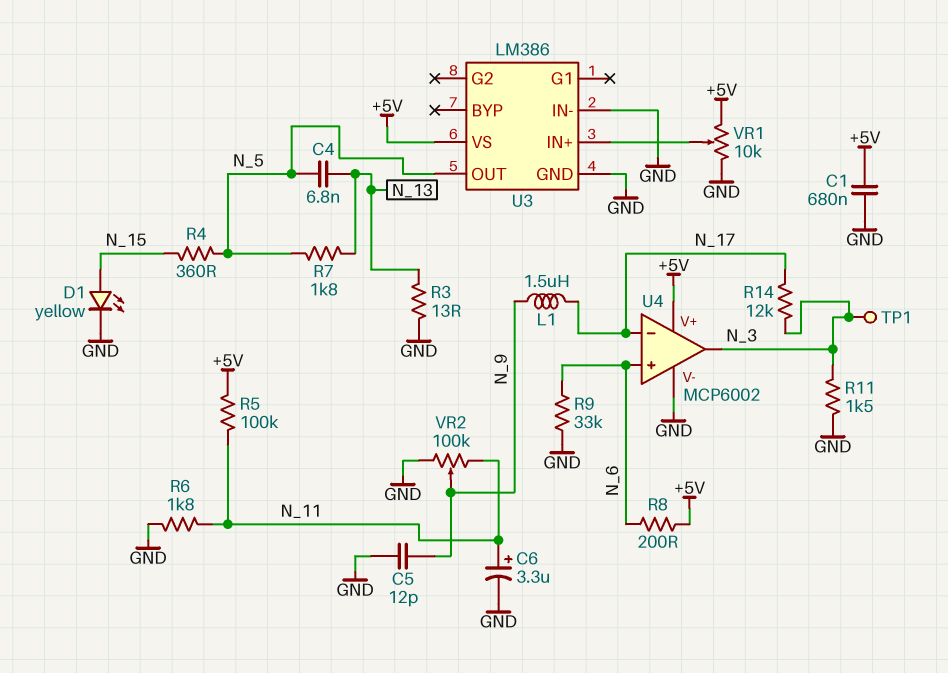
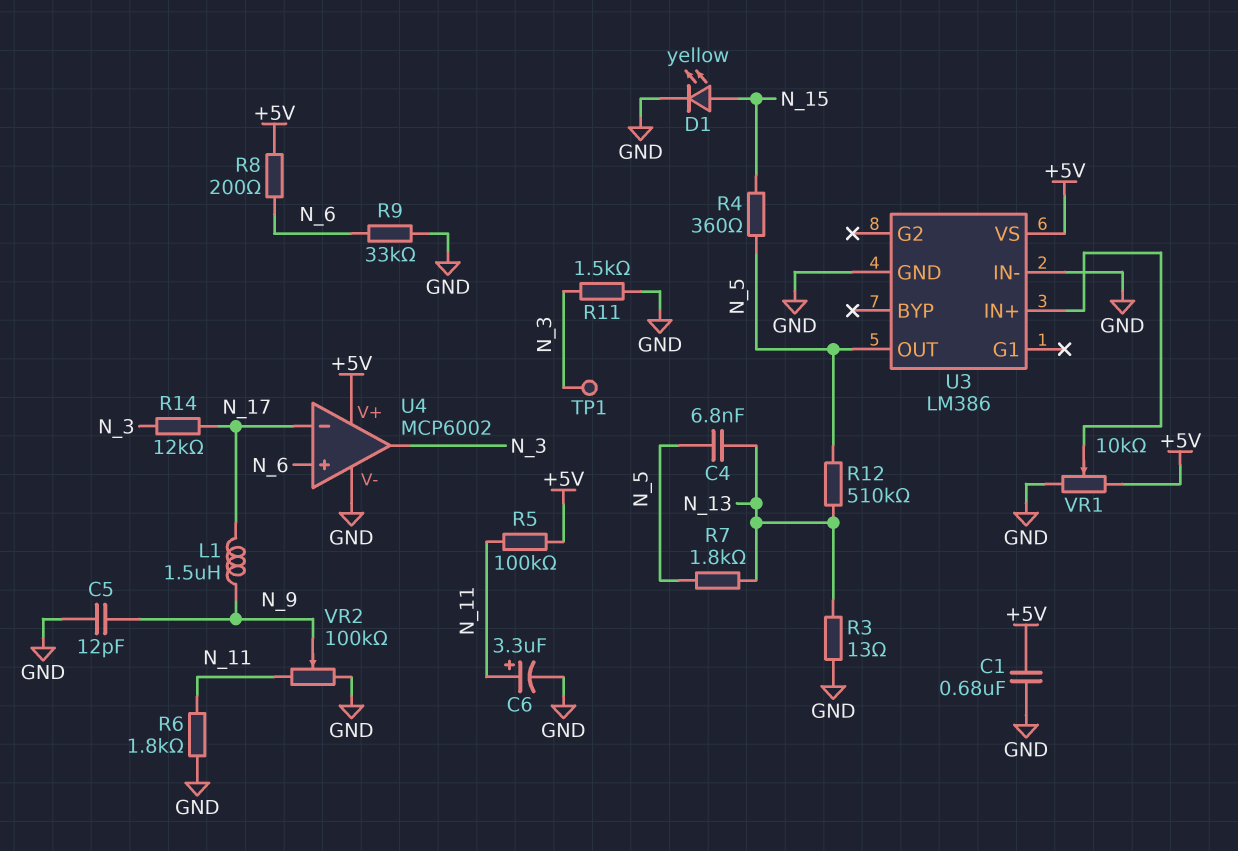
R12: none -> 510k (N_5, N_13)

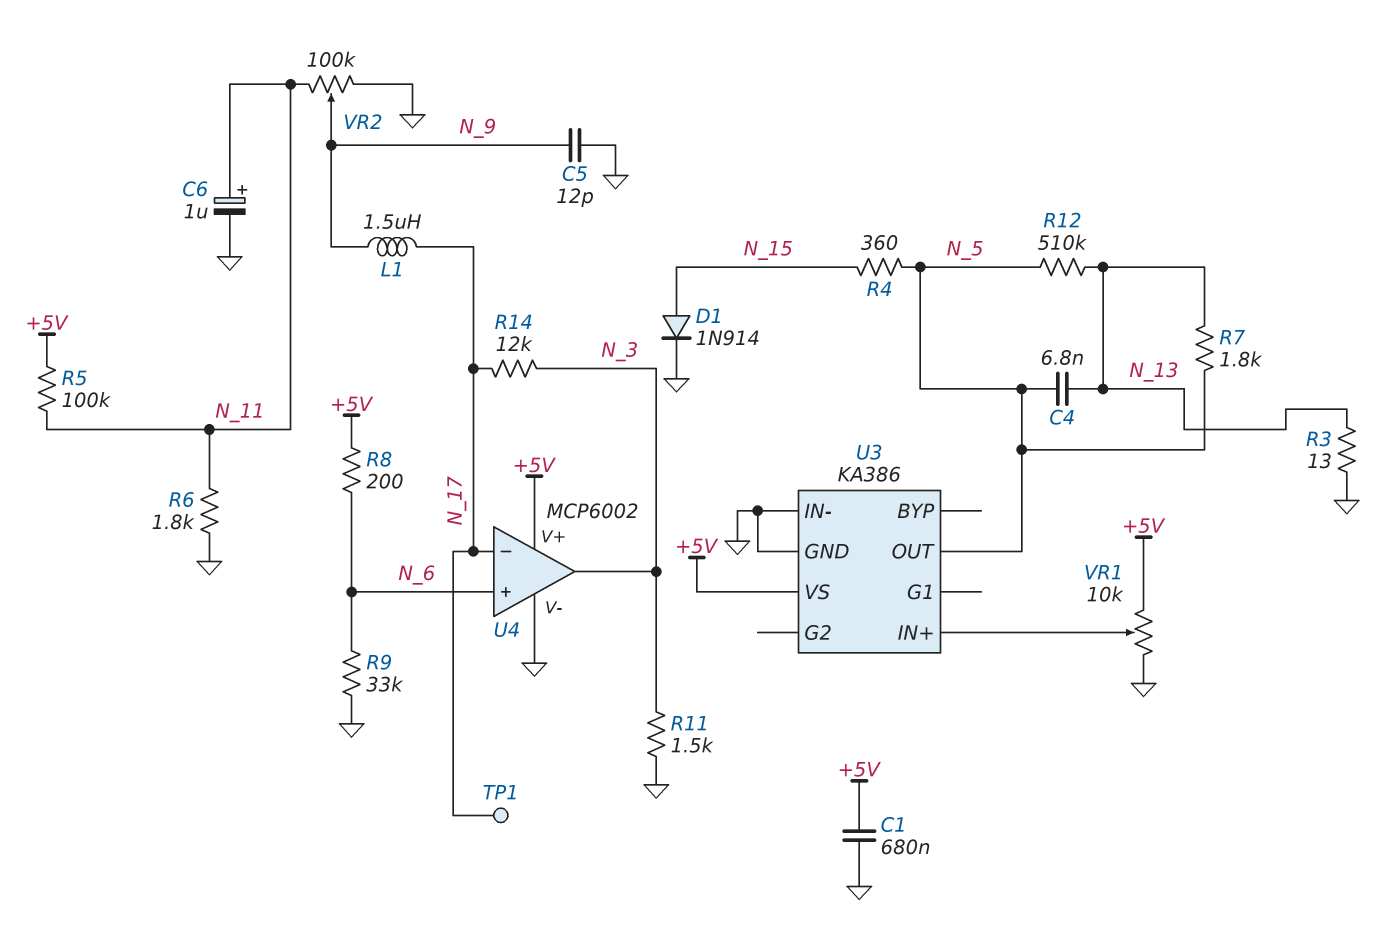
C6: 3.3uF (plus N_11, minus GND) -> 1uF (plus N_11, minus GND)
D1: LED yellow (A N_15, K GND) -> diode 1N914 (A N_15, K GND)
TP1: test point (N_3) -> test point (N_17)
U3: LM386 -> KA386

